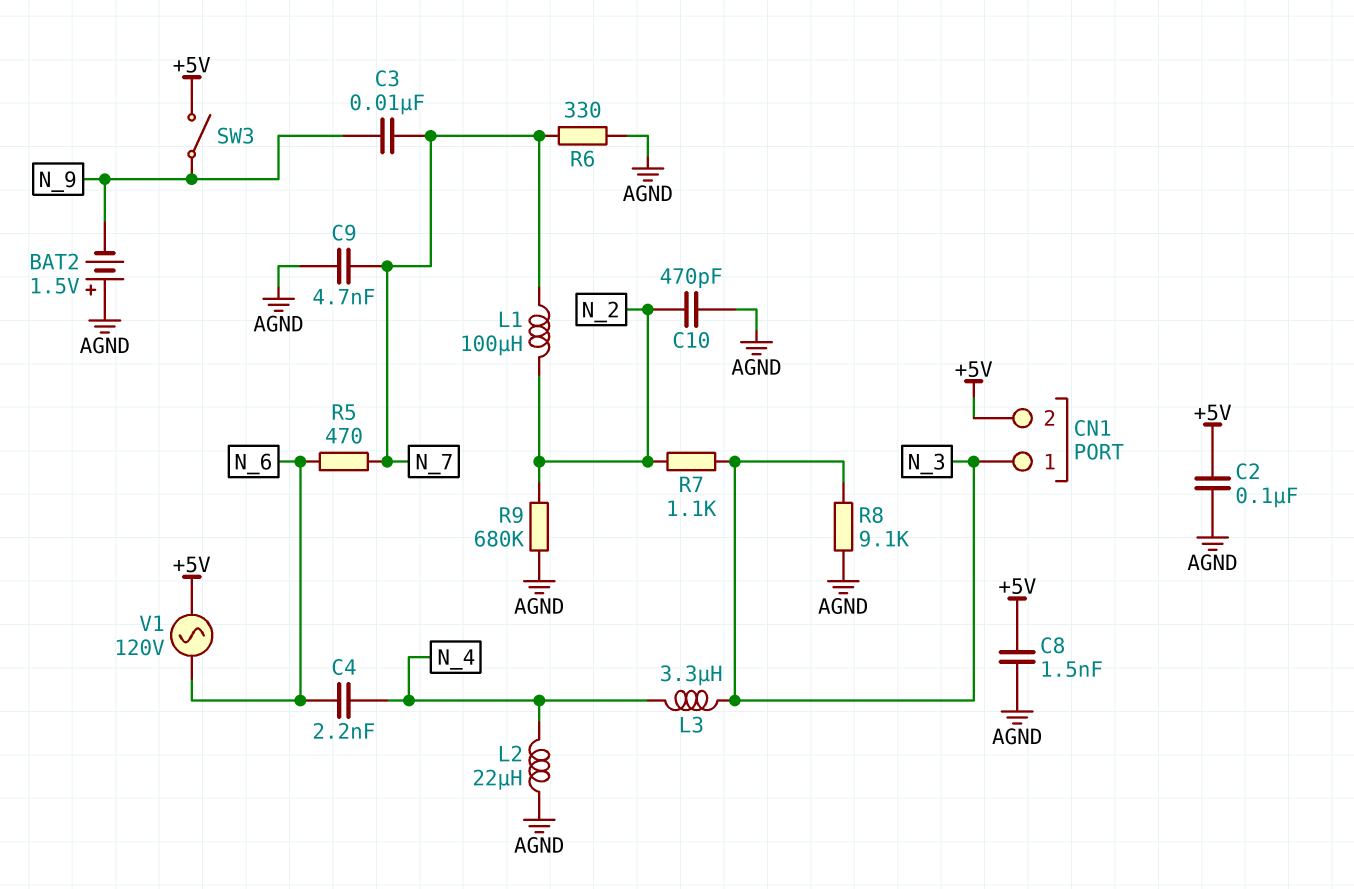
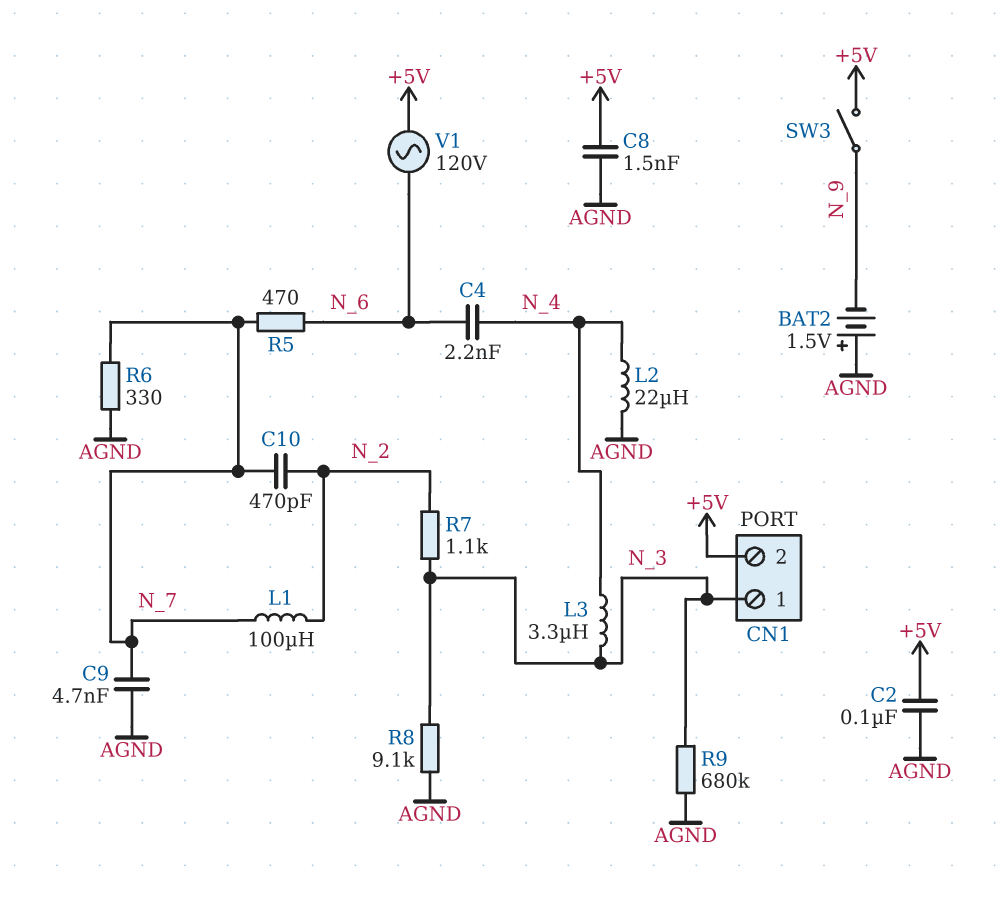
C3: 10nF (N_7, N_9) -> none
C10: 470pF (AGND, N_2) -> 470pF (N_2, N_7)
R9: 680k (AGND, N_2) -> 680k (AGND, N_3)

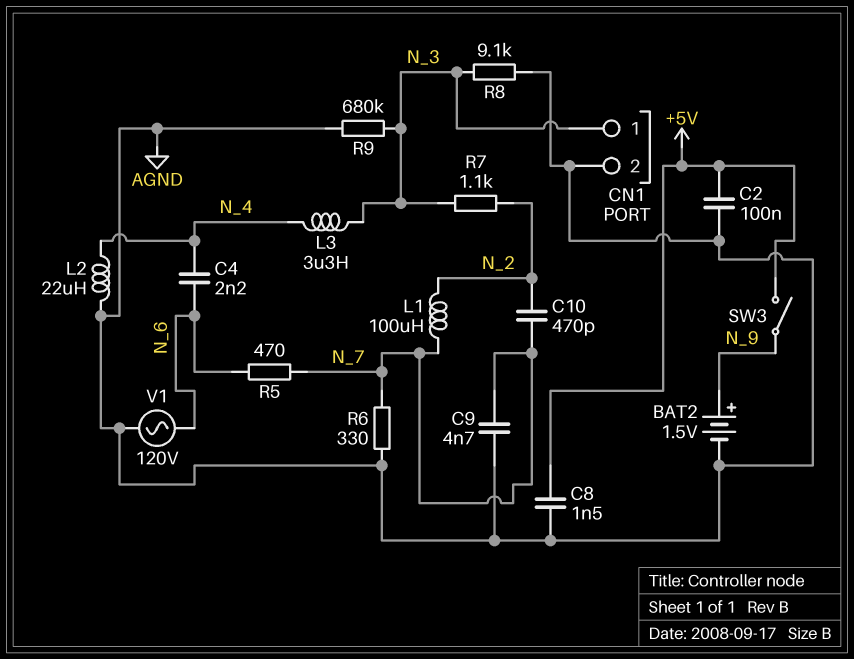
BAT2: 1.5V (plus AGND, minus N_9) -> 1.5V (plus N_9, minus AGND)
CN1 pin 2: +5V -> AGND
V1: AC 120V (+5V, N_6) -> AC 120V (AGND, N_6)

